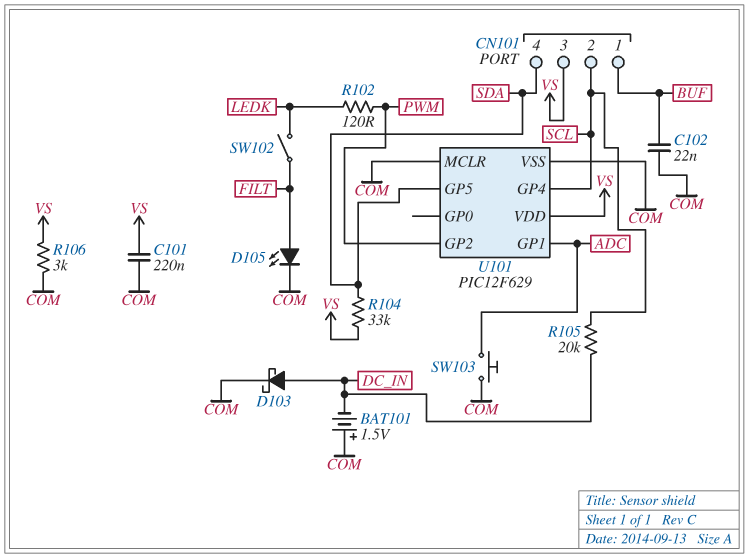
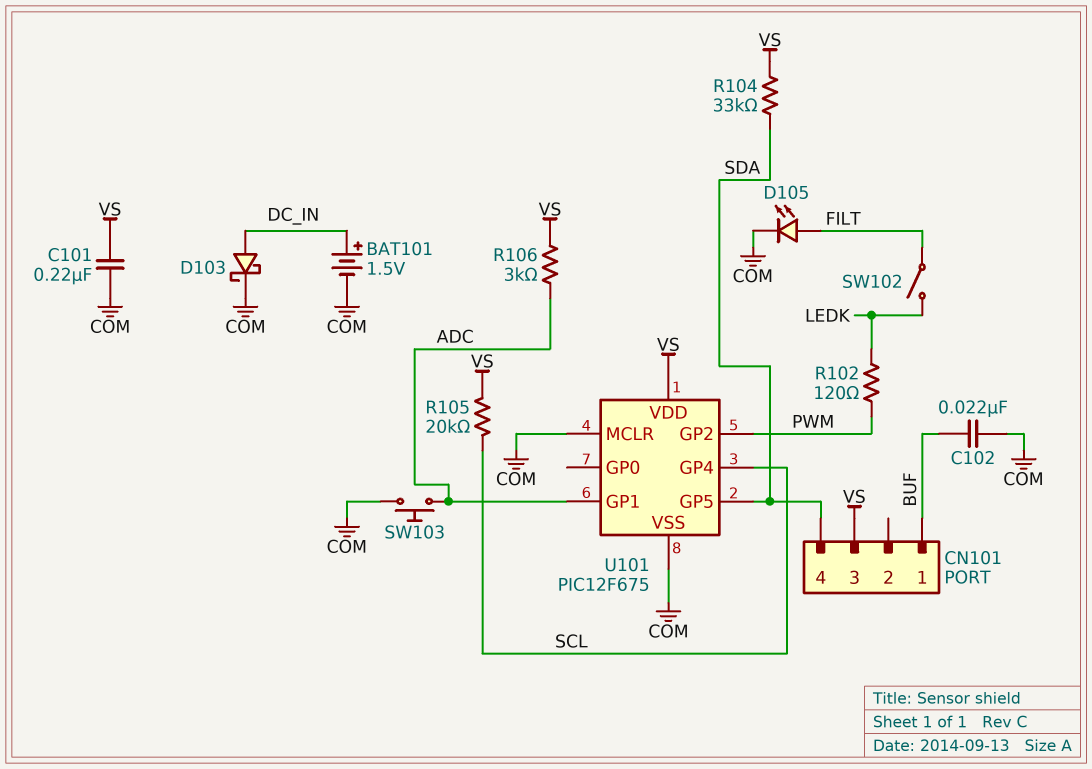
BAT101: 1.5V (plus COM, minus DC_IN) -> 1.5V (plus DC_IN, minus COM)
CN101 pin 2: SCL -> none
R105: 20k (DC_IN, SCL) -> 20k (SCL, VS)
R106: 3k (COM, VS) -> 3k (ADC, VS)
U101: PIC12F629 -> PIC12F675

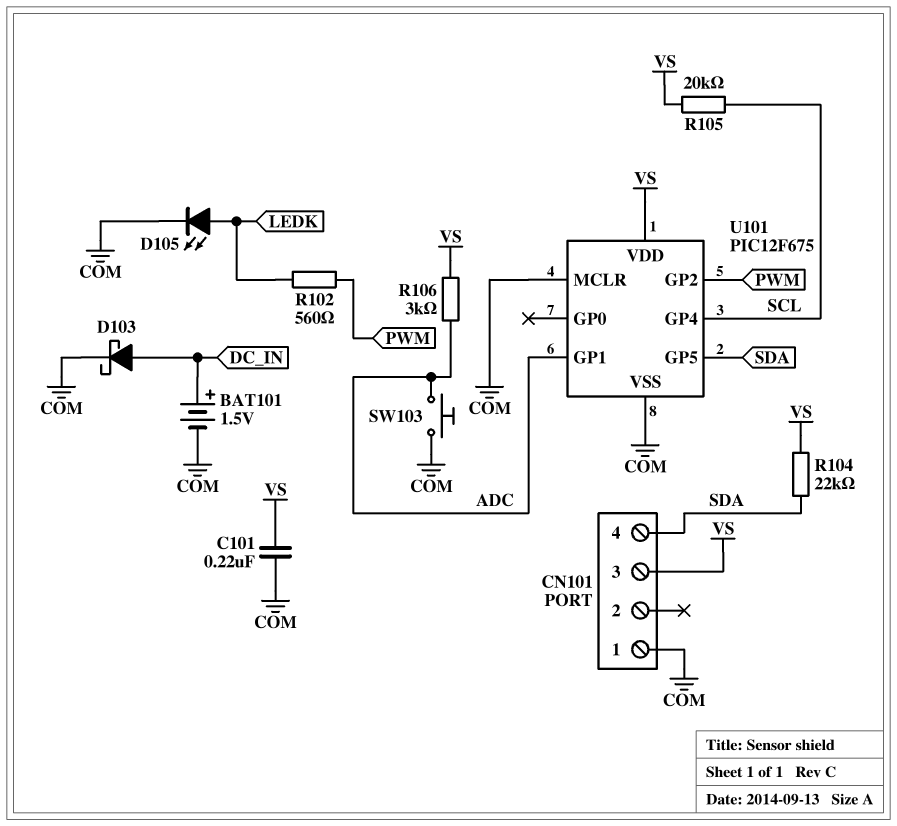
C102: 22nF (BUF, COM) -> none
CN101 pin 1: BUF -> COM
D105: LED (A FILT, K COM) -> LED (A LEDK, K COM)
R102: 120 (LEDK, PWM) -> 560 (LEDK, PWM)
R104: 33k (SDA, VS) -> 22k (SDA, VS)
SW102: switch (FILT, LEDK) -> none

